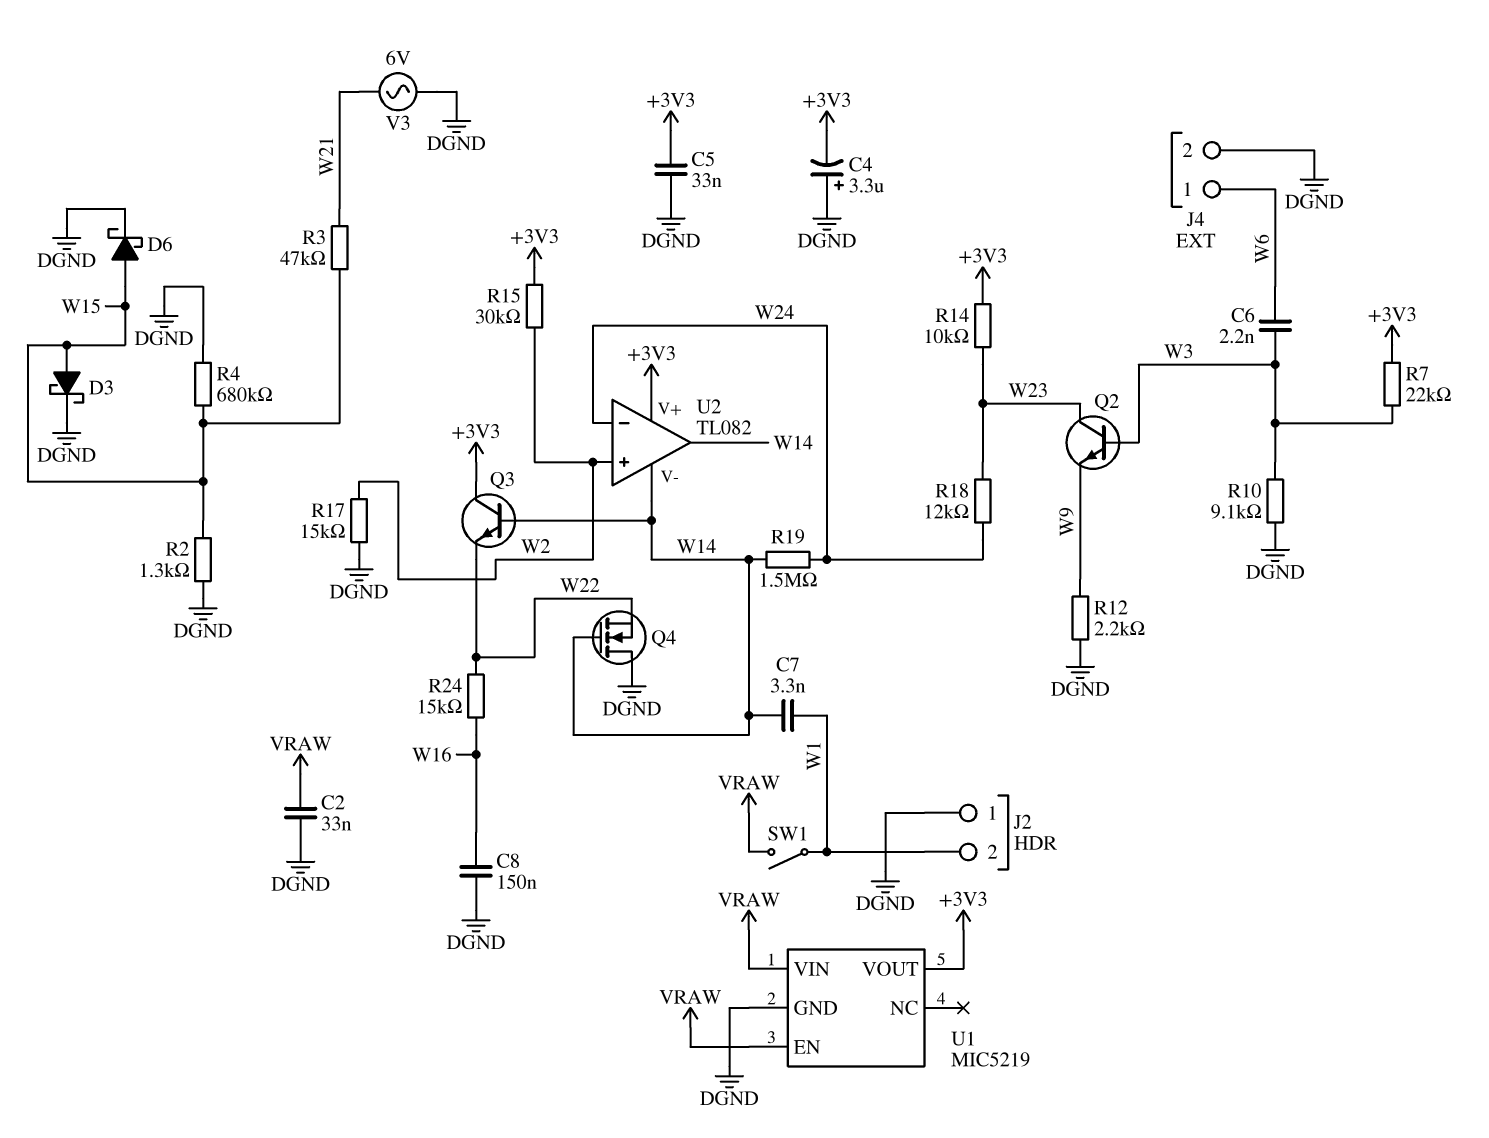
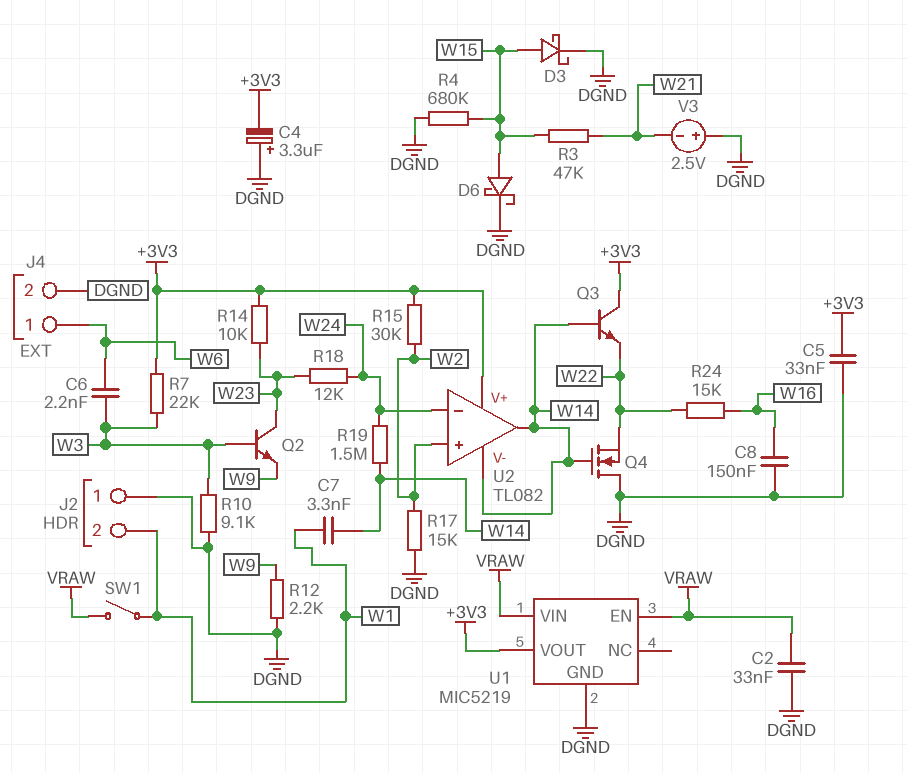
R2: 1.3k (DGND, W15) -> none
V3: AC 6V (DGND, W21) -> 2.5V (plus DGND, minus W21)

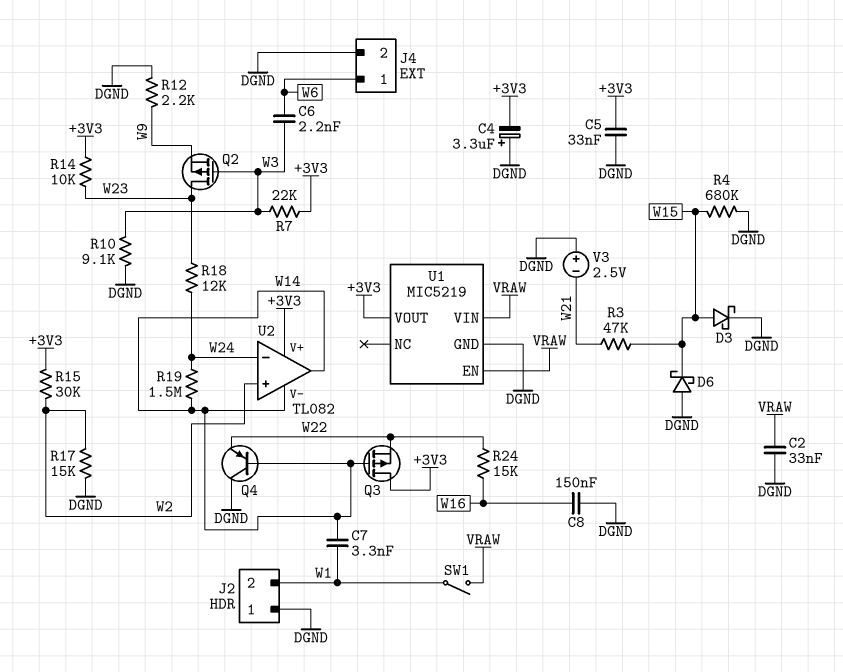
D6: schottky (A W15, K DGND) -> schottky (A DGND, K W15)
Q2: NPN (B W3, C W23, E W9) -> PMOS (G W3, D W23, S W9)
Q3: NPN (B W14, C +3V3, E W22) -> PMOS (G W14, D +3V3, S W22)
Q4: NMOS (G W14, D DGND, S W22) -> PNP (B W14, C DGND, E W22)

